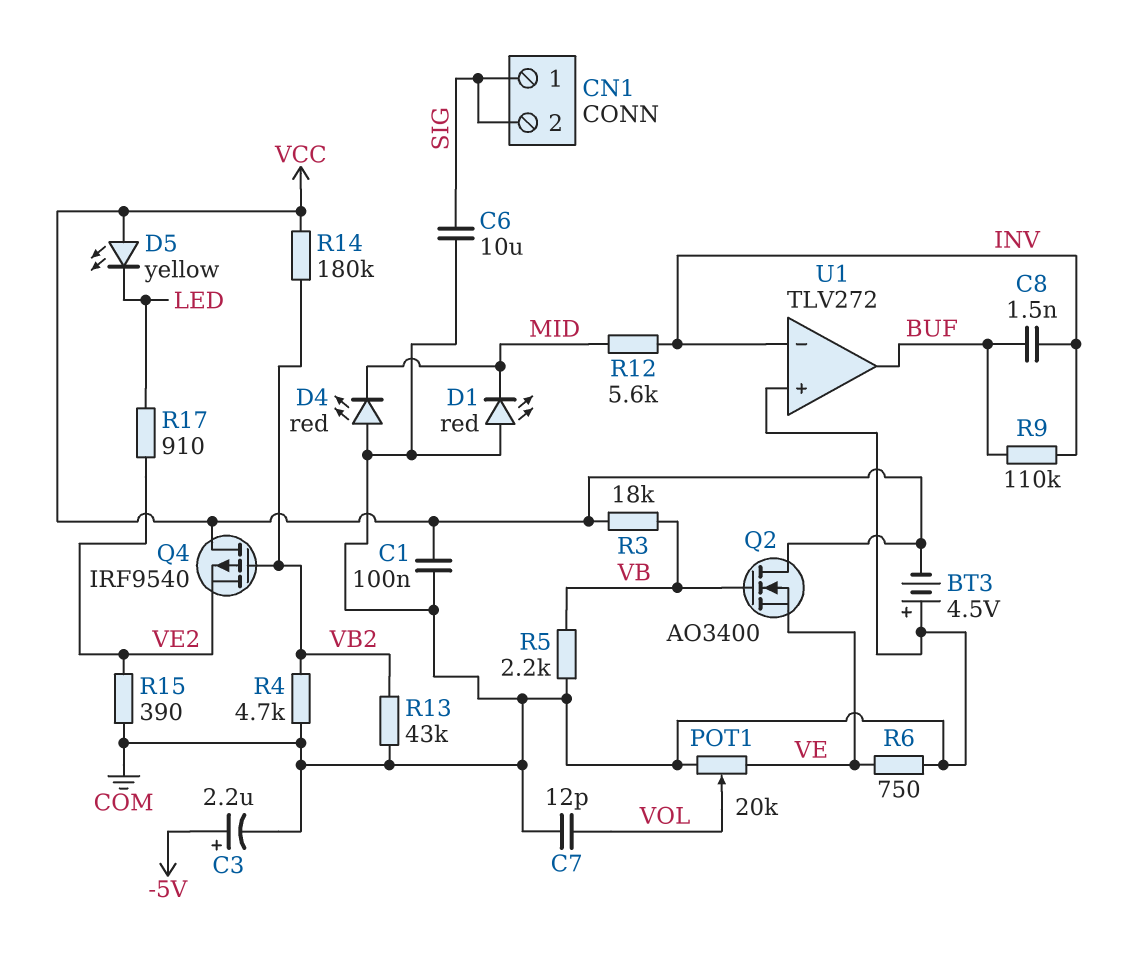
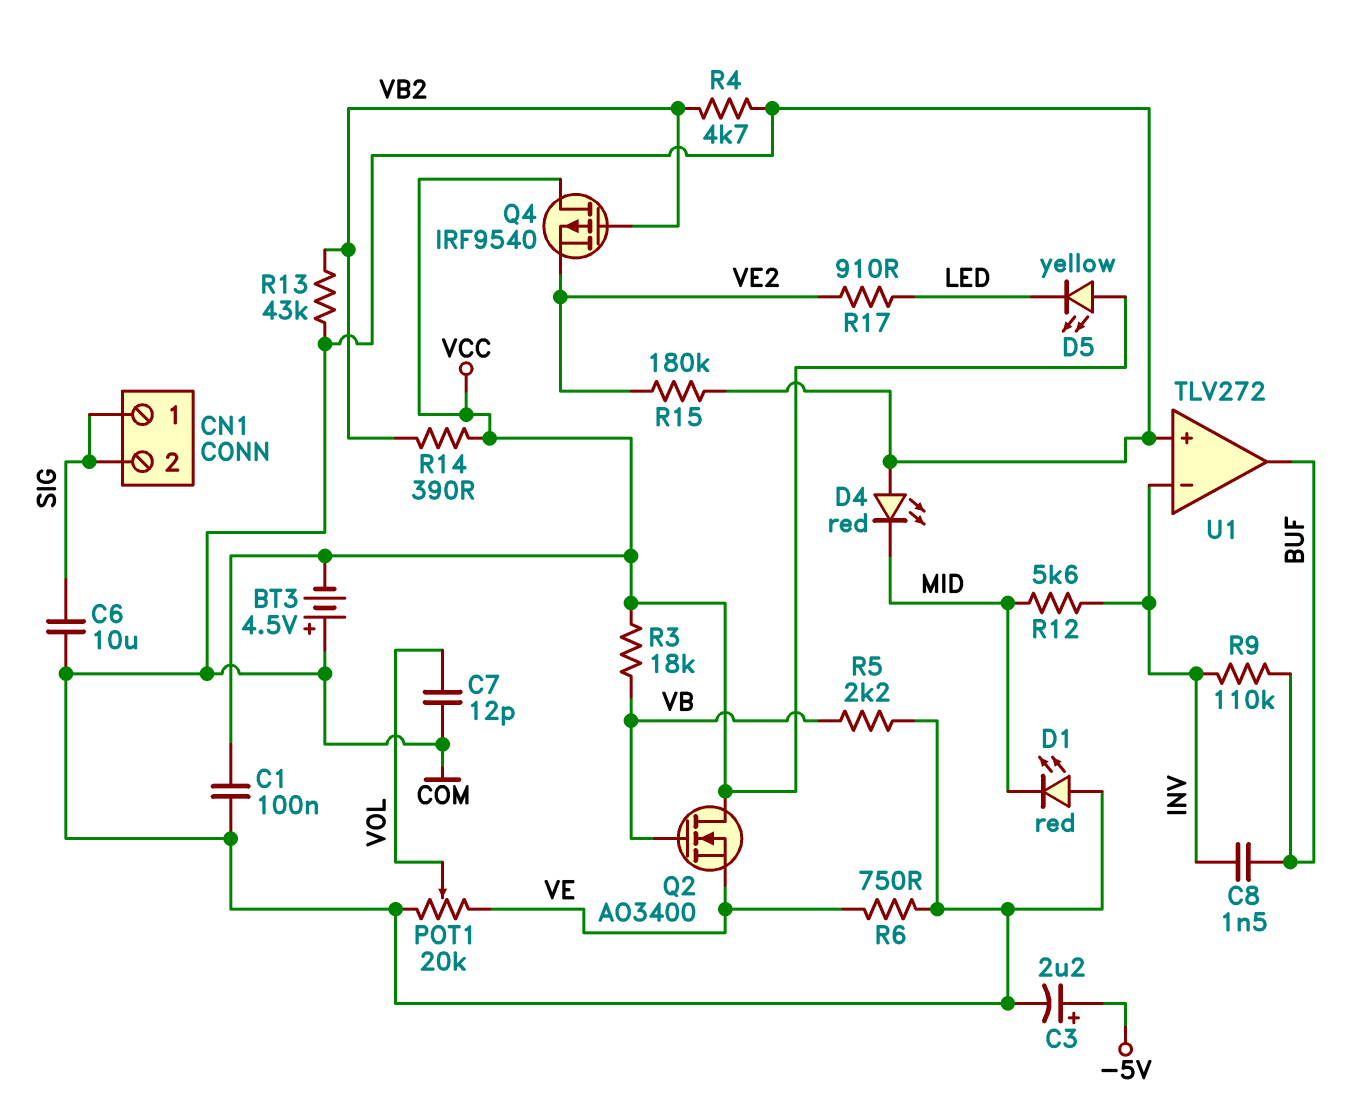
R14: 180k (VB2, VCC) -> 390 (VB2, VCC)
R15: 390 (COM, VE2) -> 180k (COM, VE2)

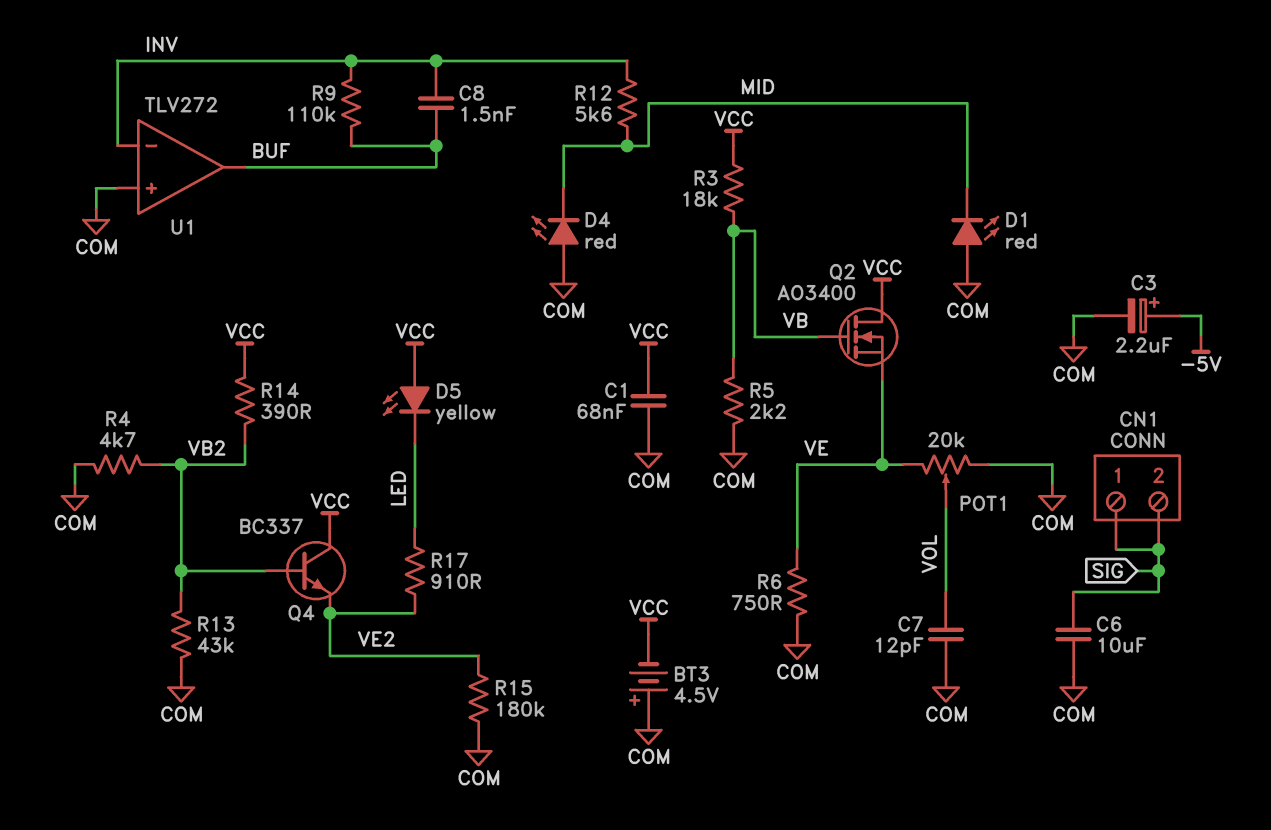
C1: 100nF (COM, VCC) -> 68nF (COM, VCC)
Q4: PMOS IRF9540 (G VB2, D VCC, S VE2) -> NPN BC337 (B VB2, C VCC, E VE2)

